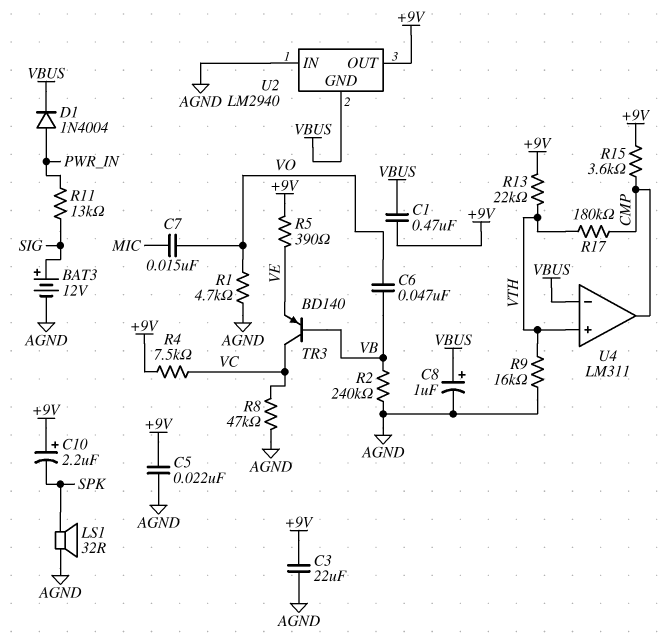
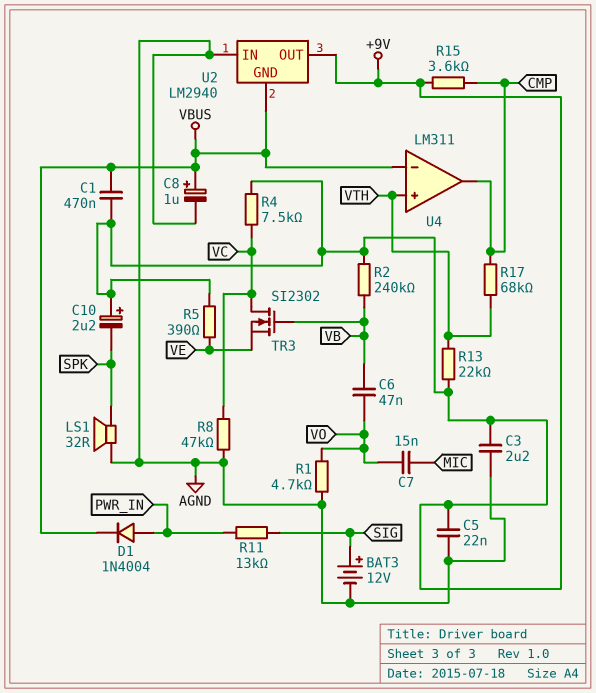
C3: 22uF (+9V, AGND) -> 2.2uF (+9V, AGND)
R2: 240k (AGND, VB) -> 240k (+9V, VB)
R9: 16k (AGND, VTH) -> none
R17: 180k (CMP, VTH) -> 68k (CMP, VTH)
TR3: PNP BD140 (B VB, C VC, E VE) -> NMOS SI2302 (G VB, D VC, S VE)

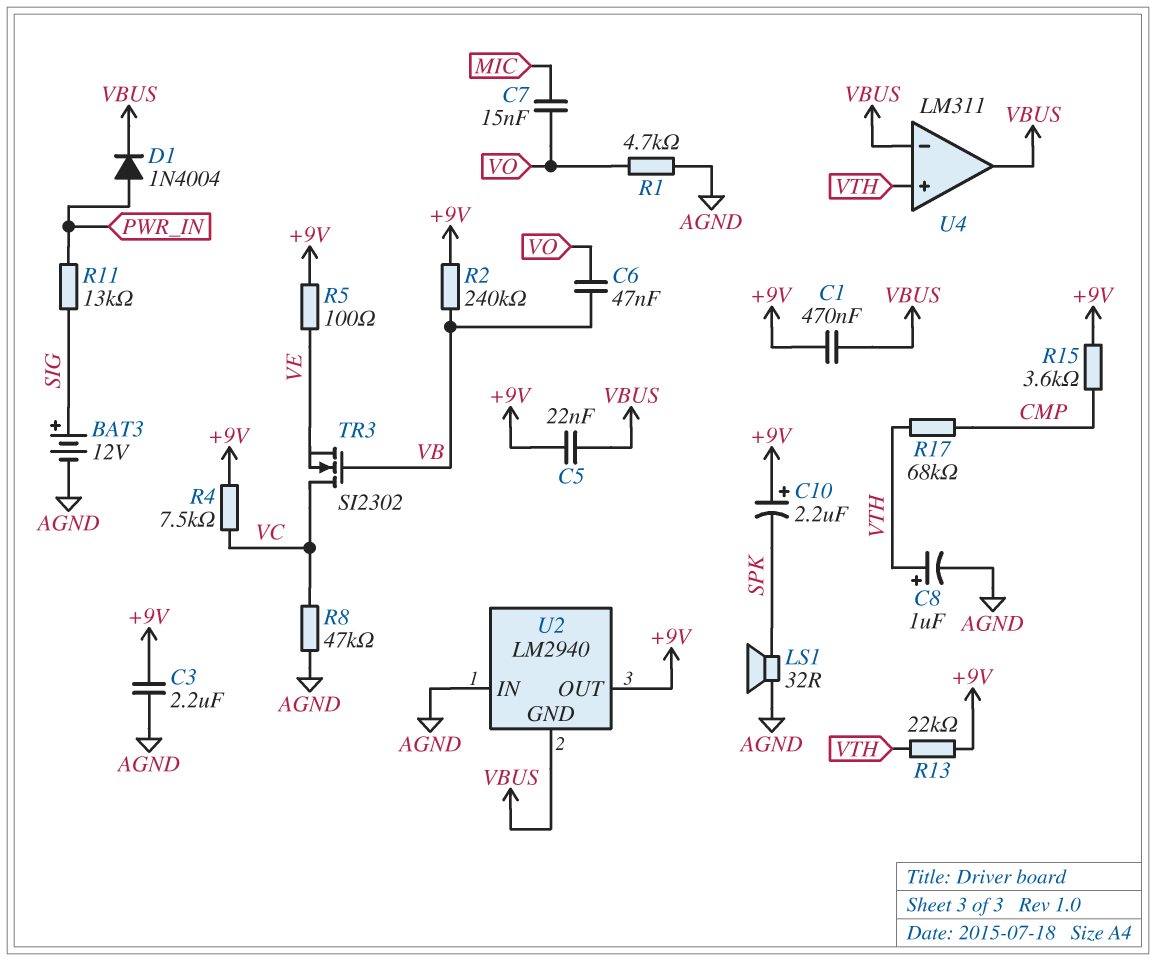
C5: 22nF (+9V, AGND) -> 22nF (+9V, VBUS)
C8: 1uF (plus VBUS, minus AGND) -> 1uF (plus VTH, minus AGND)
R5: 390 (+9V, VE) -> 100 (+9V, VE)
U4 pin out: CMP -> VBUS

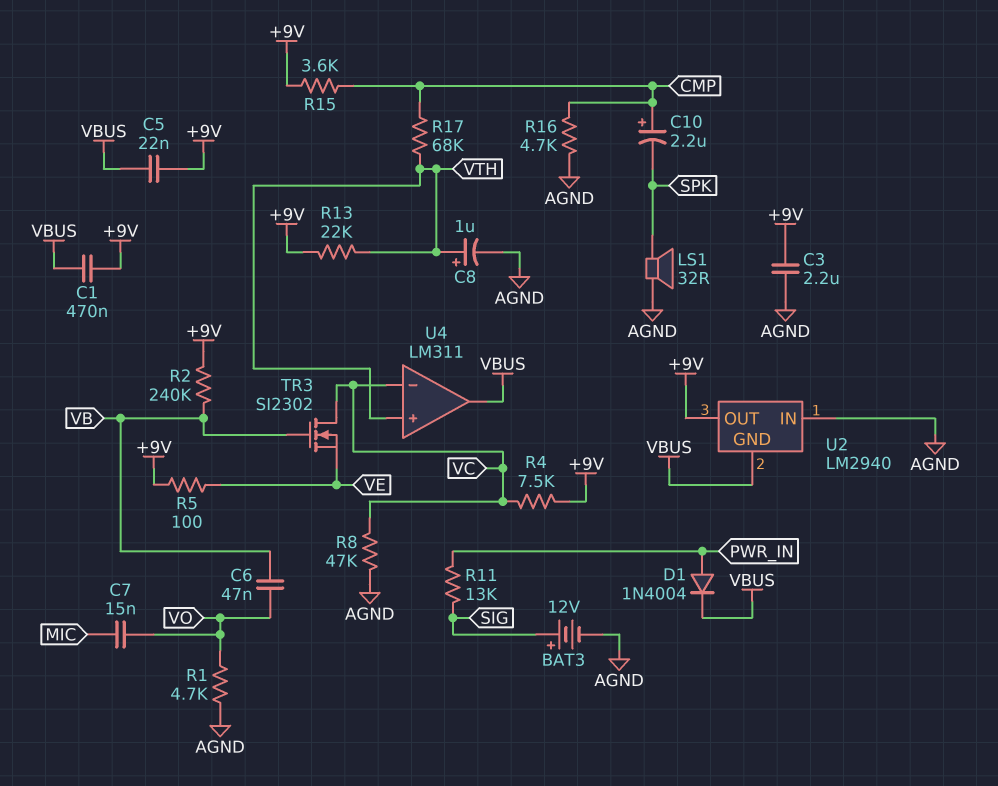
C10: 2.2uF (plus +9V, minus SPK) -> 2.2uF (plus CMP, minus SPK)
R16: none -> 4.7k (AGND, CMP)
U4 pin in-: VBUS -> VC

